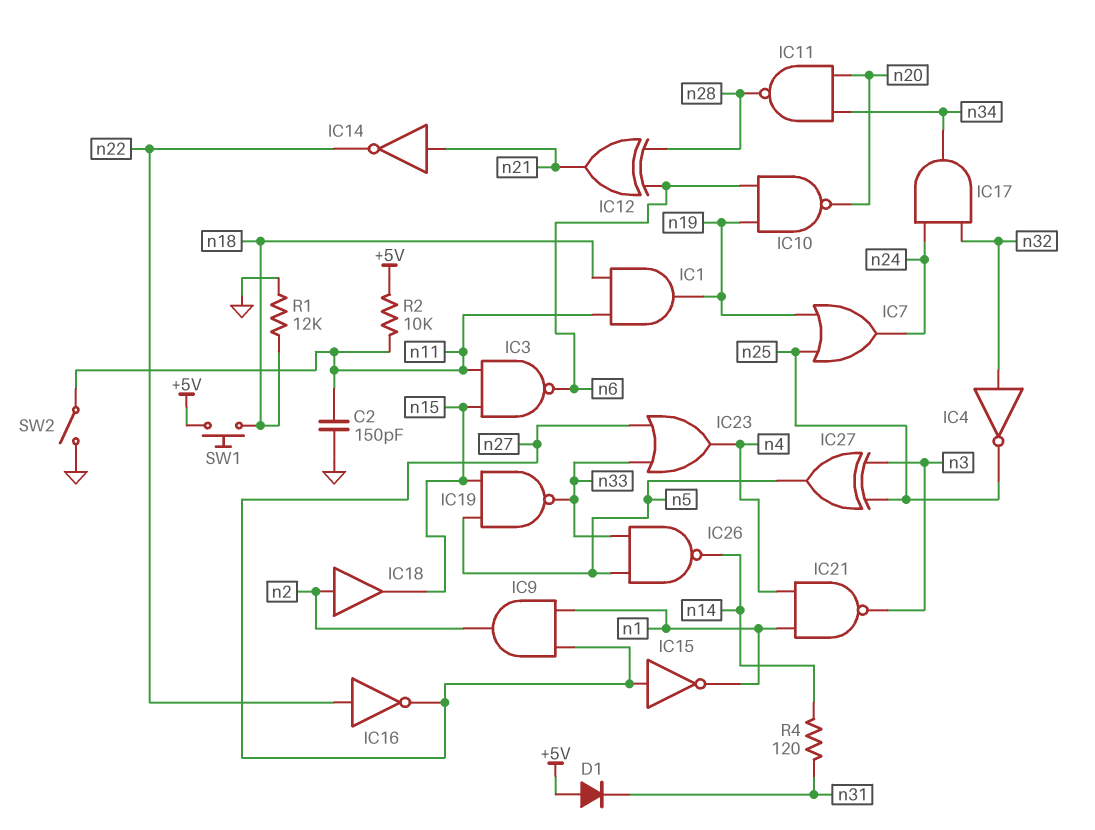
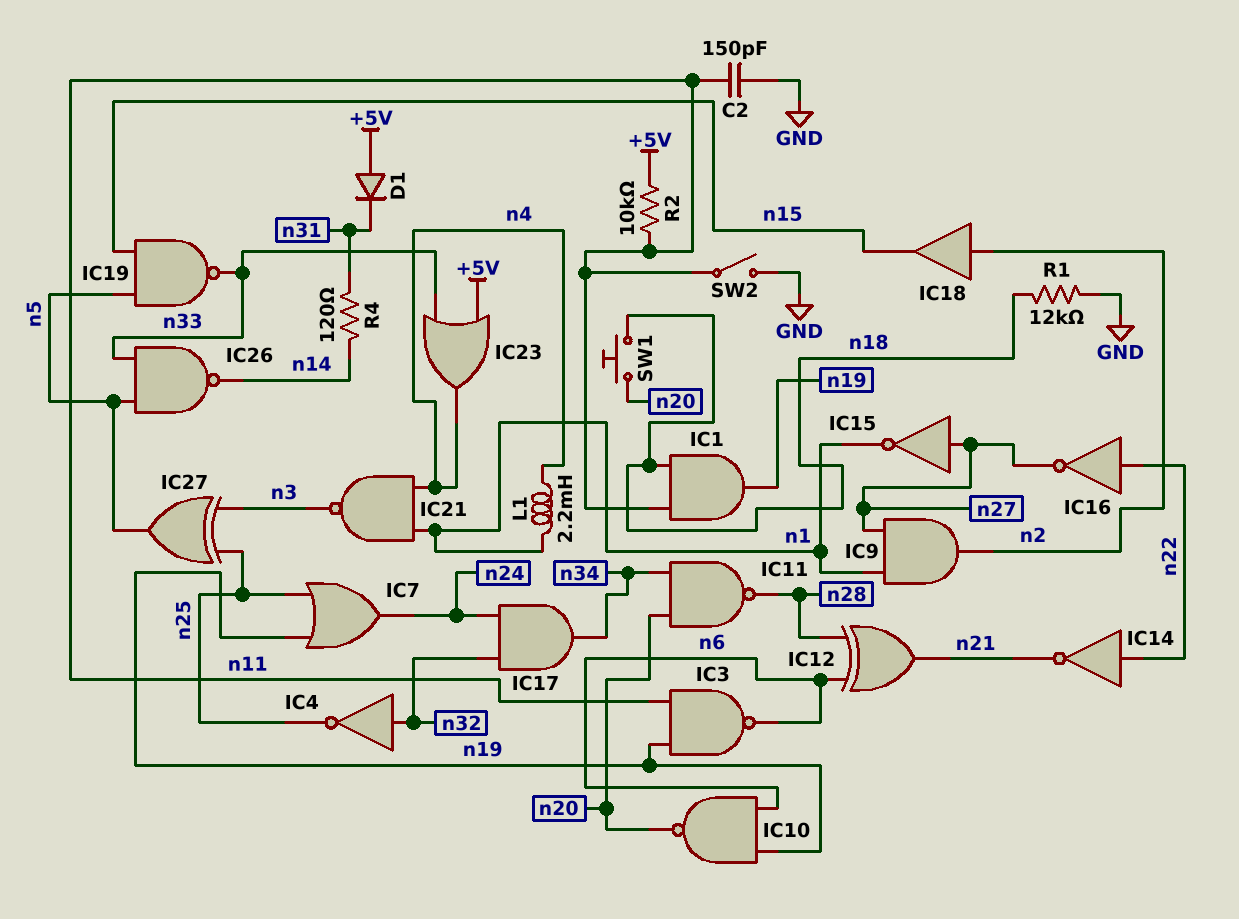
IC3: NAND (in n11, in n15, out n6) -> NAND (in n11, in n19, out n6)
IC14: NOT (in n21, out n22) -> NOT (in n22, out n21)
IC23: OR (in n27, in n33, out n4) -> OR (in +5V, in n33, out n4)
L1: none -> 2.2mH (n1, n4)
SW1: button (+5V, n18) -> button (n18, n20)

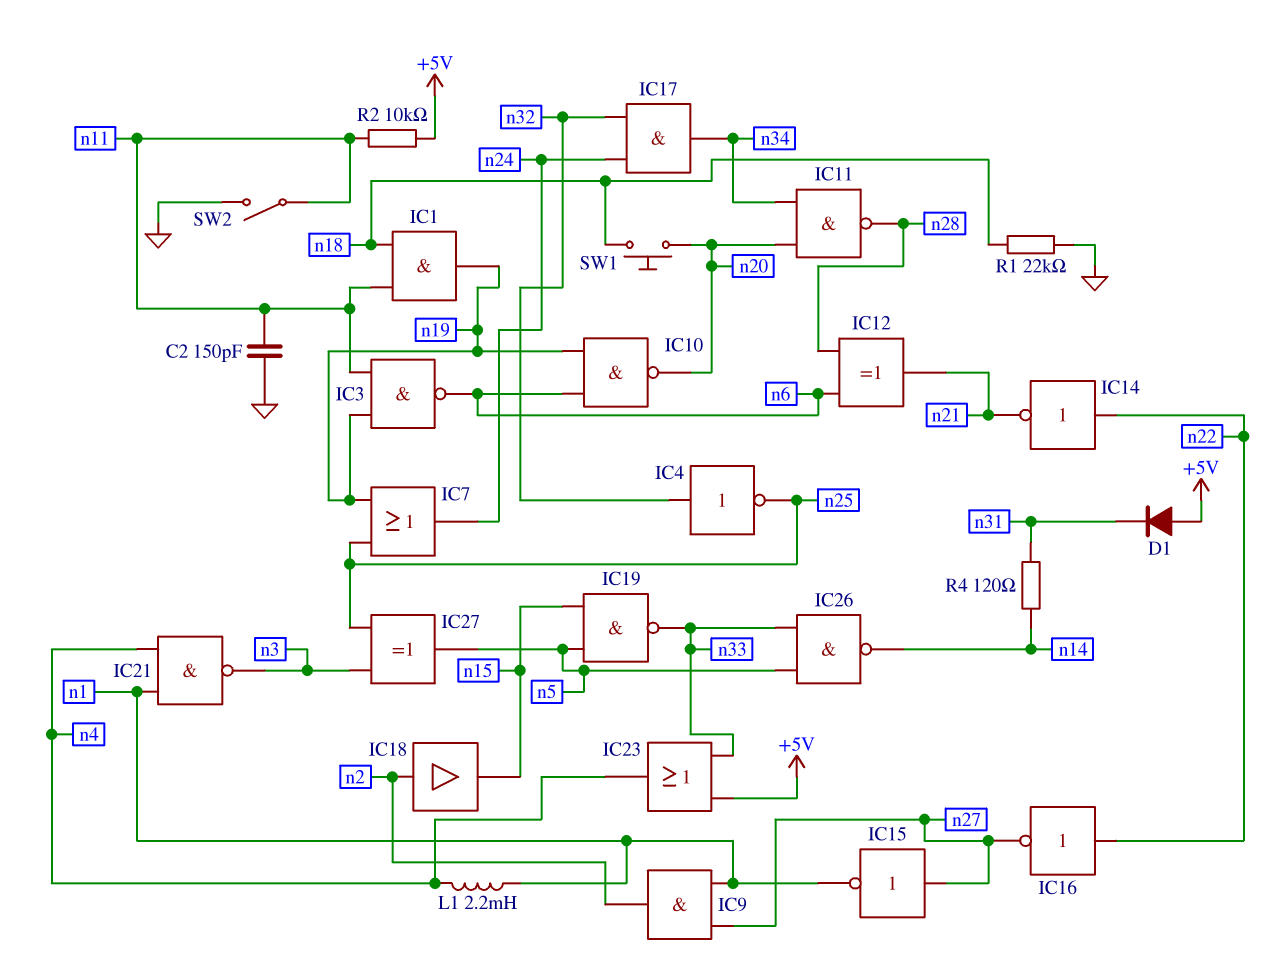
R1: 12k (GND, n18) -> 22k (GND, n18)

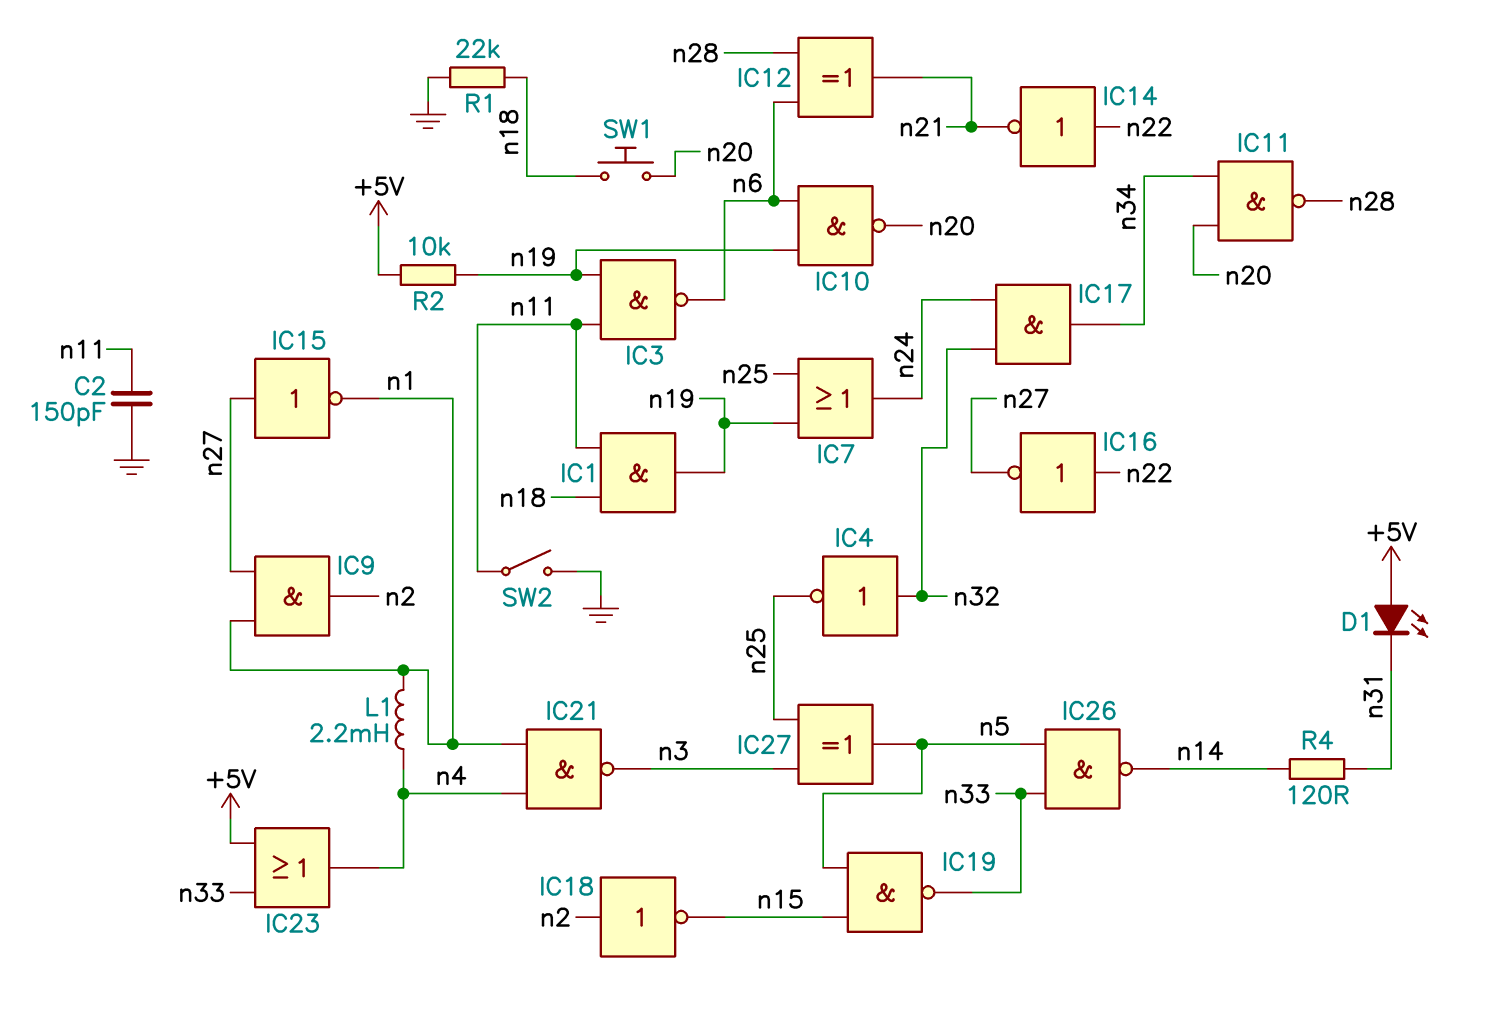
D1: diode (A +5V, K n31) -> LED (A +5V, K n31)
IC18: buffer (in n2, out n15) -> NOT (in n2, out n15)
R2: 10k (+5V, n11) -> 10k (+5V, n19)

